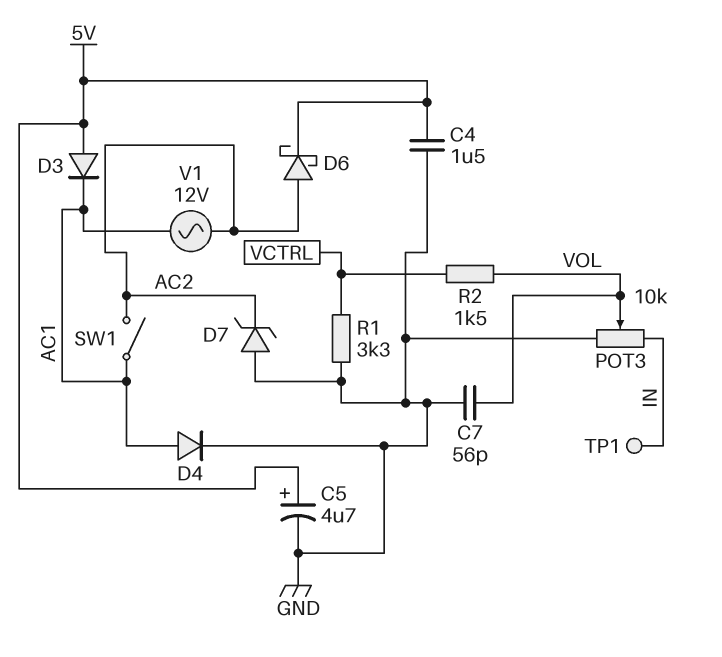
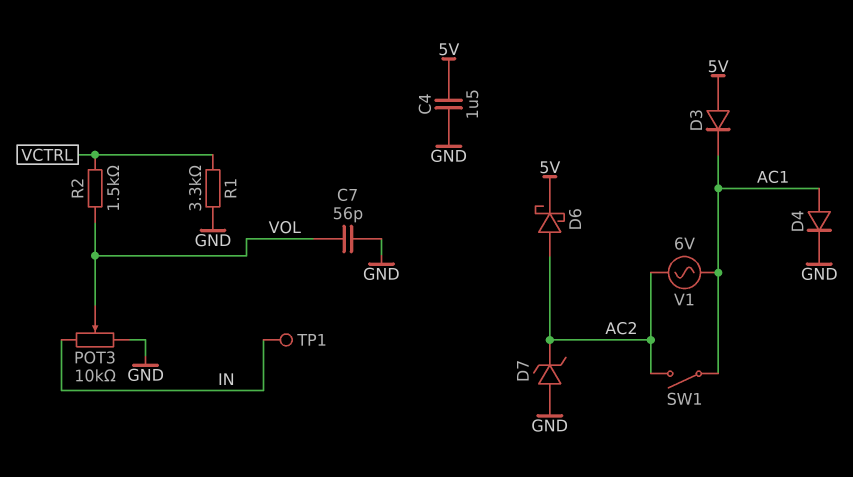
C5: 4.7uF (plus 5V, minus GND) -> none
V1: AC 12V (AC1, AC2) -> AC 6V (AC1, AC2)

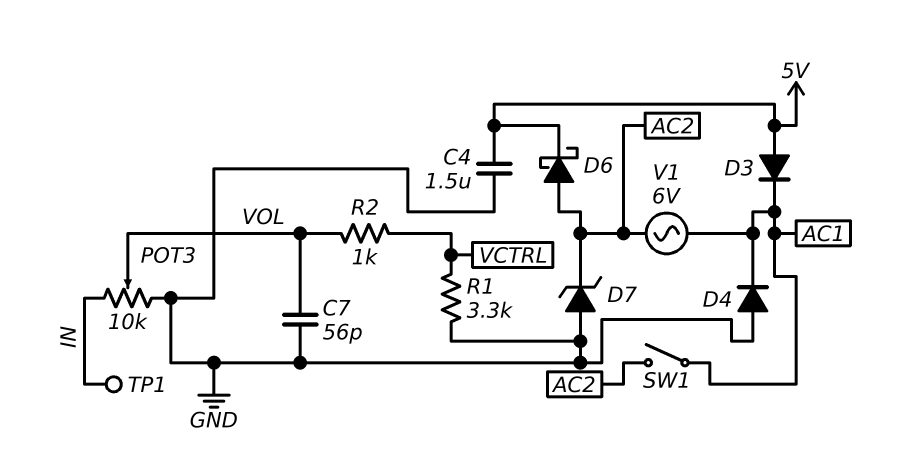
D4: diode (A AC1, K GND) -> diode (A GND, K AC1)
R2: 1.5k (VCTRL, VOL) -> 1k (VCTRL, VOL)

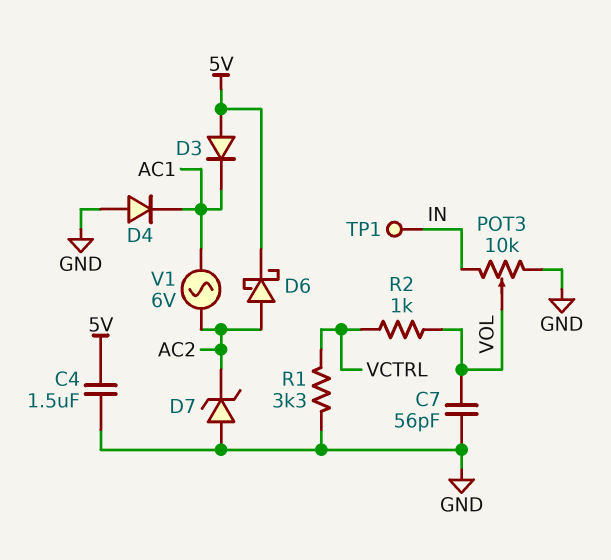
SW1: switch (AC1, AC2) -> none

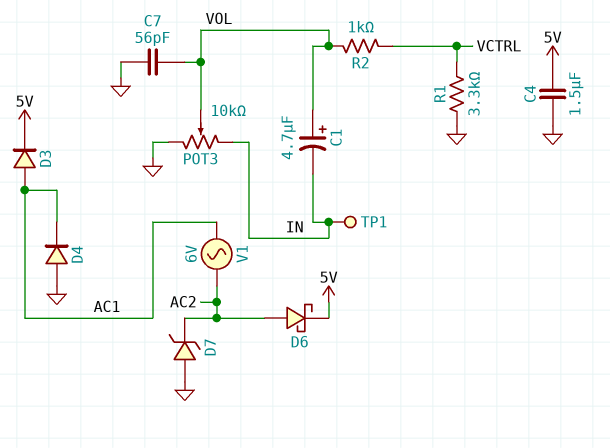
C1: none -> 4.7uF (plus VOL, minus IN)
D3: diode (A 5V, K AC1) -> diode (A AC1, K 5V)

